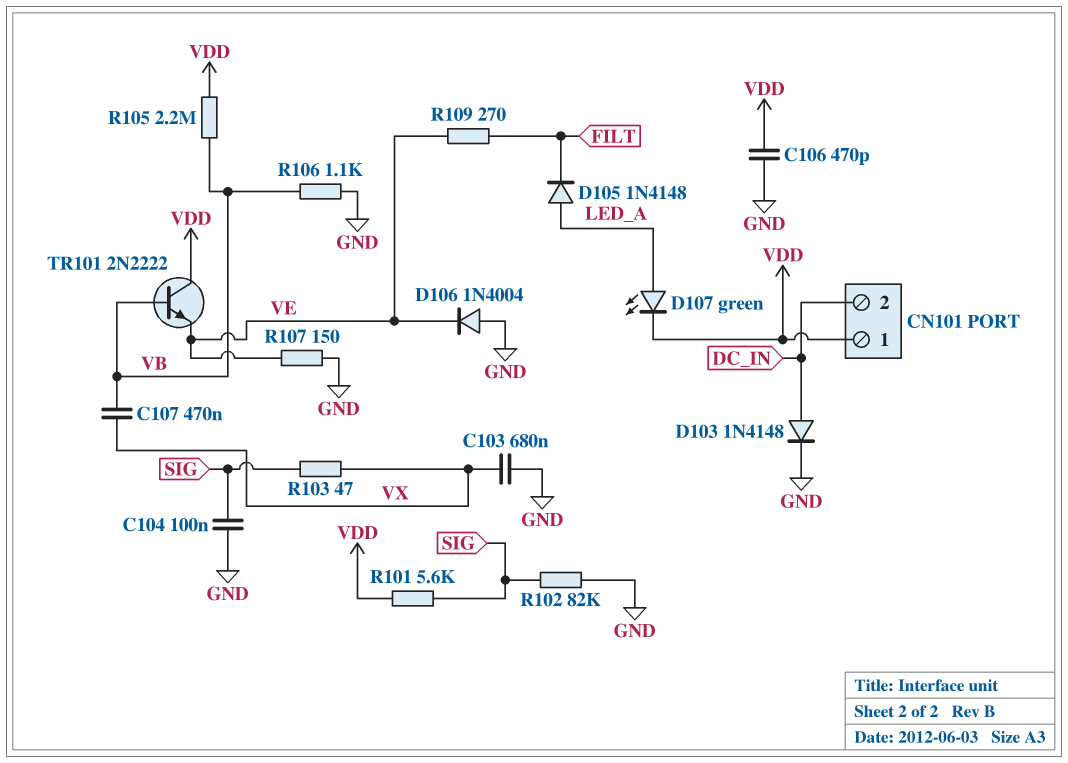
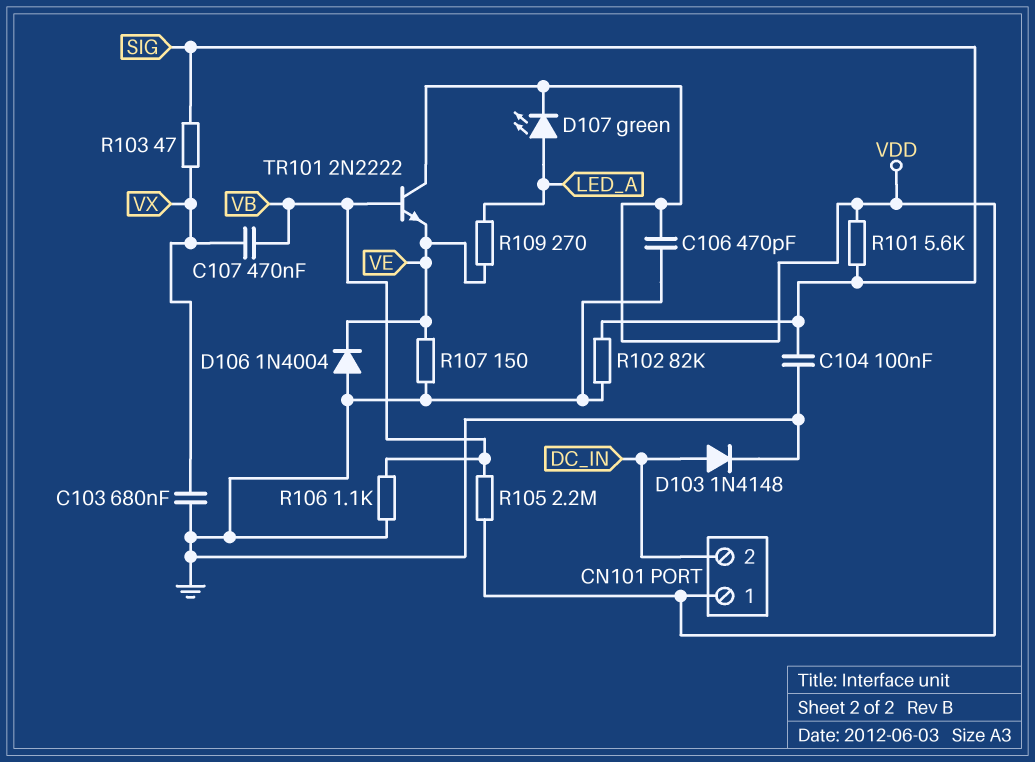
D105: diode 1N4148 (A LED_A, K FILT) -> none
R109: 270 (FILT, VE) -> 270 (LED_A, VE)

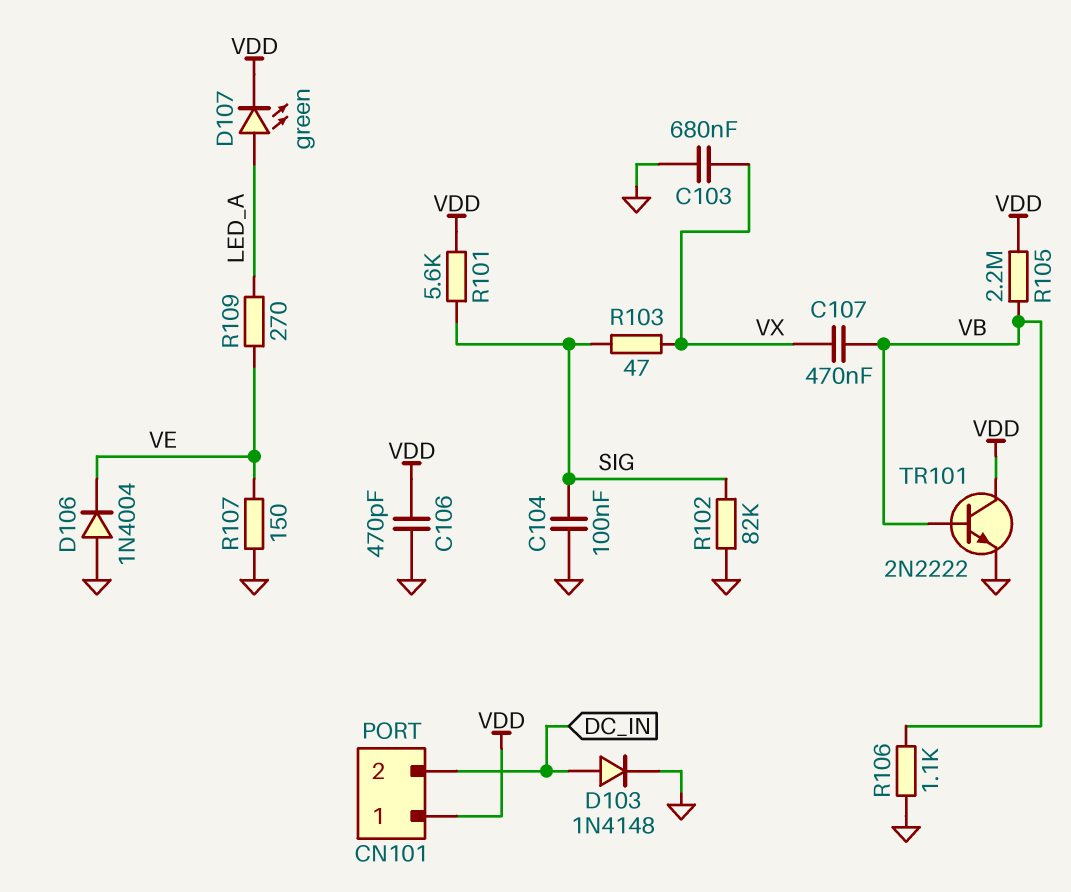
TR101: NPN 2N2222 (B VB, C VDD, E VE) -> NPN 2N2222 (B VB, C VDD, E GND)

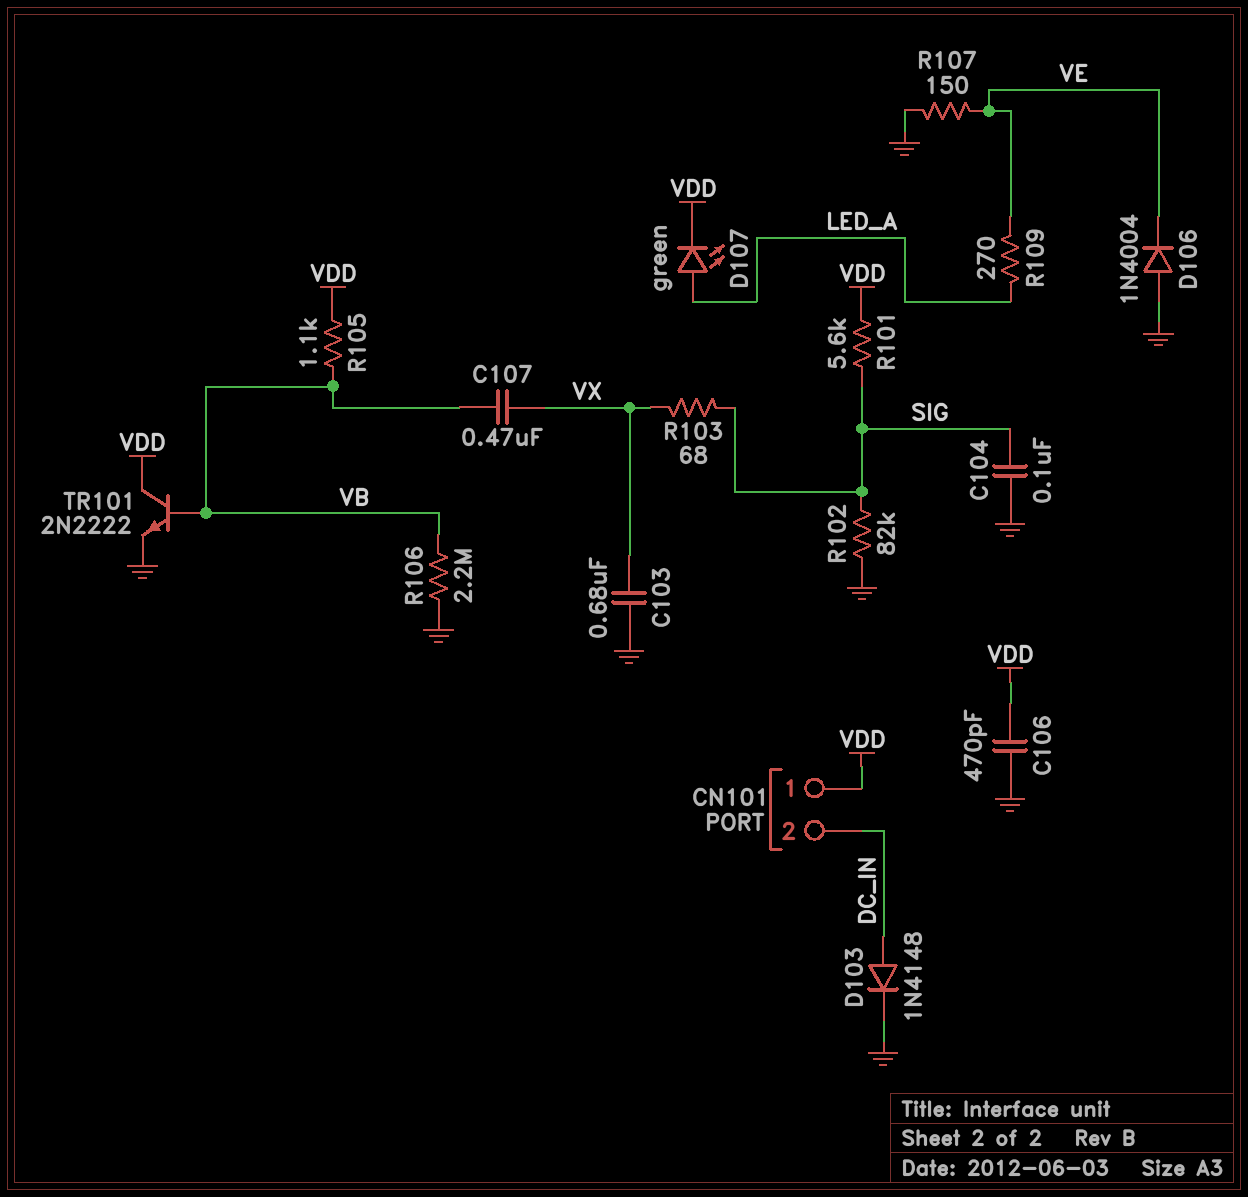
R103: 47 (SIG, VX) -> 68 (SIG, VX)
R105: 2.2M (VB, VDD) -> 1.1k (VB, VDD)
R106: 1.1k (GND, VB) -> 2.2M (GND, VB)

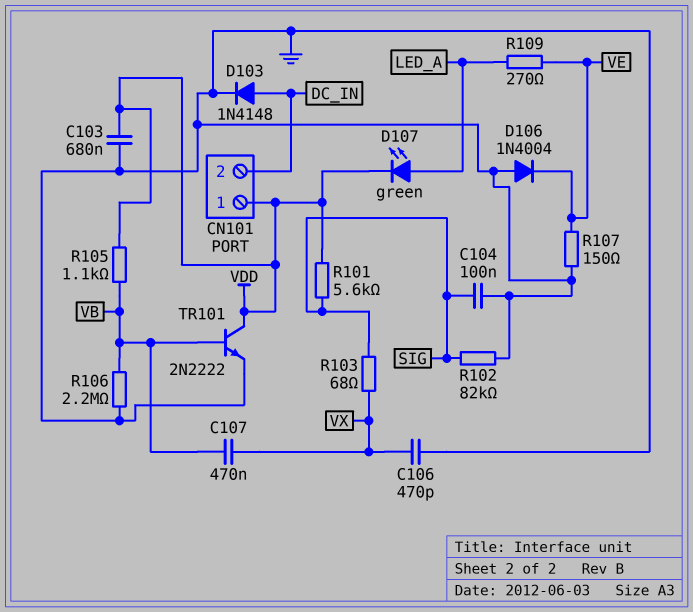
C103: 680nF (GND, VX) -> 680nF (GND, VDD)
C106: 470pF (GND, VDD) -> 470pF (GND, VX)

